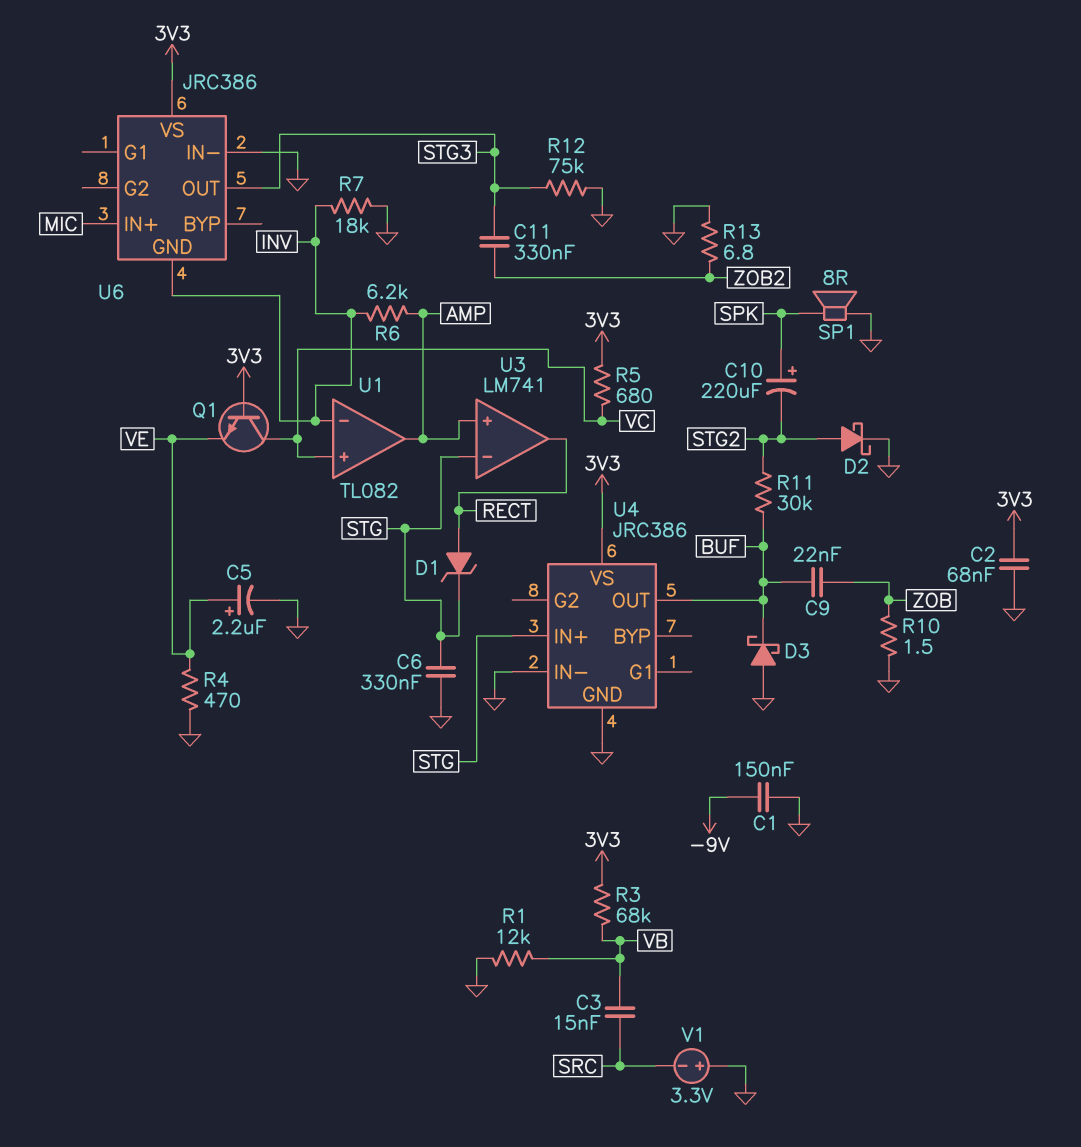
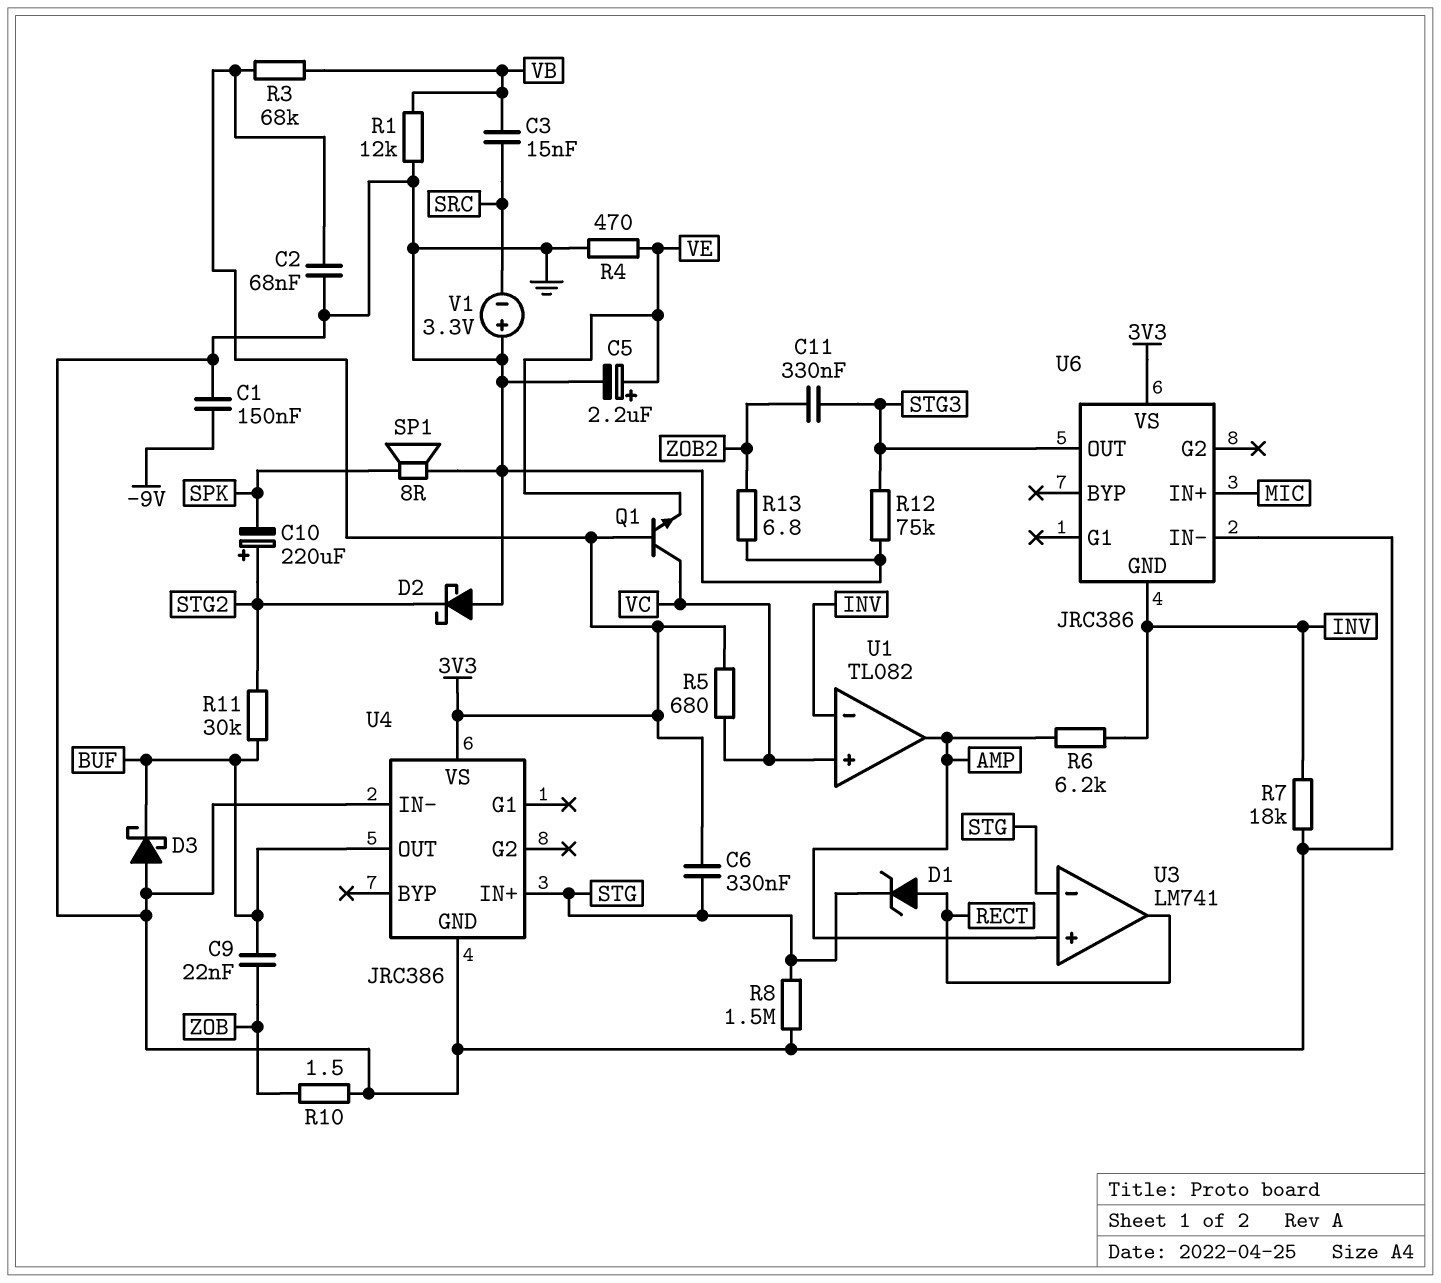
C6: 330nF (GND, STG) -> 330nF (3V3, STG)
C10: 220uF (plus SPK, minus STG2) -> 220uF (plus STG2, minus SPK)
D2: schottky (A STG2, K GND) -> schottky (A GND, K STG2)
R8: none -> 1.5M (GND, STG)

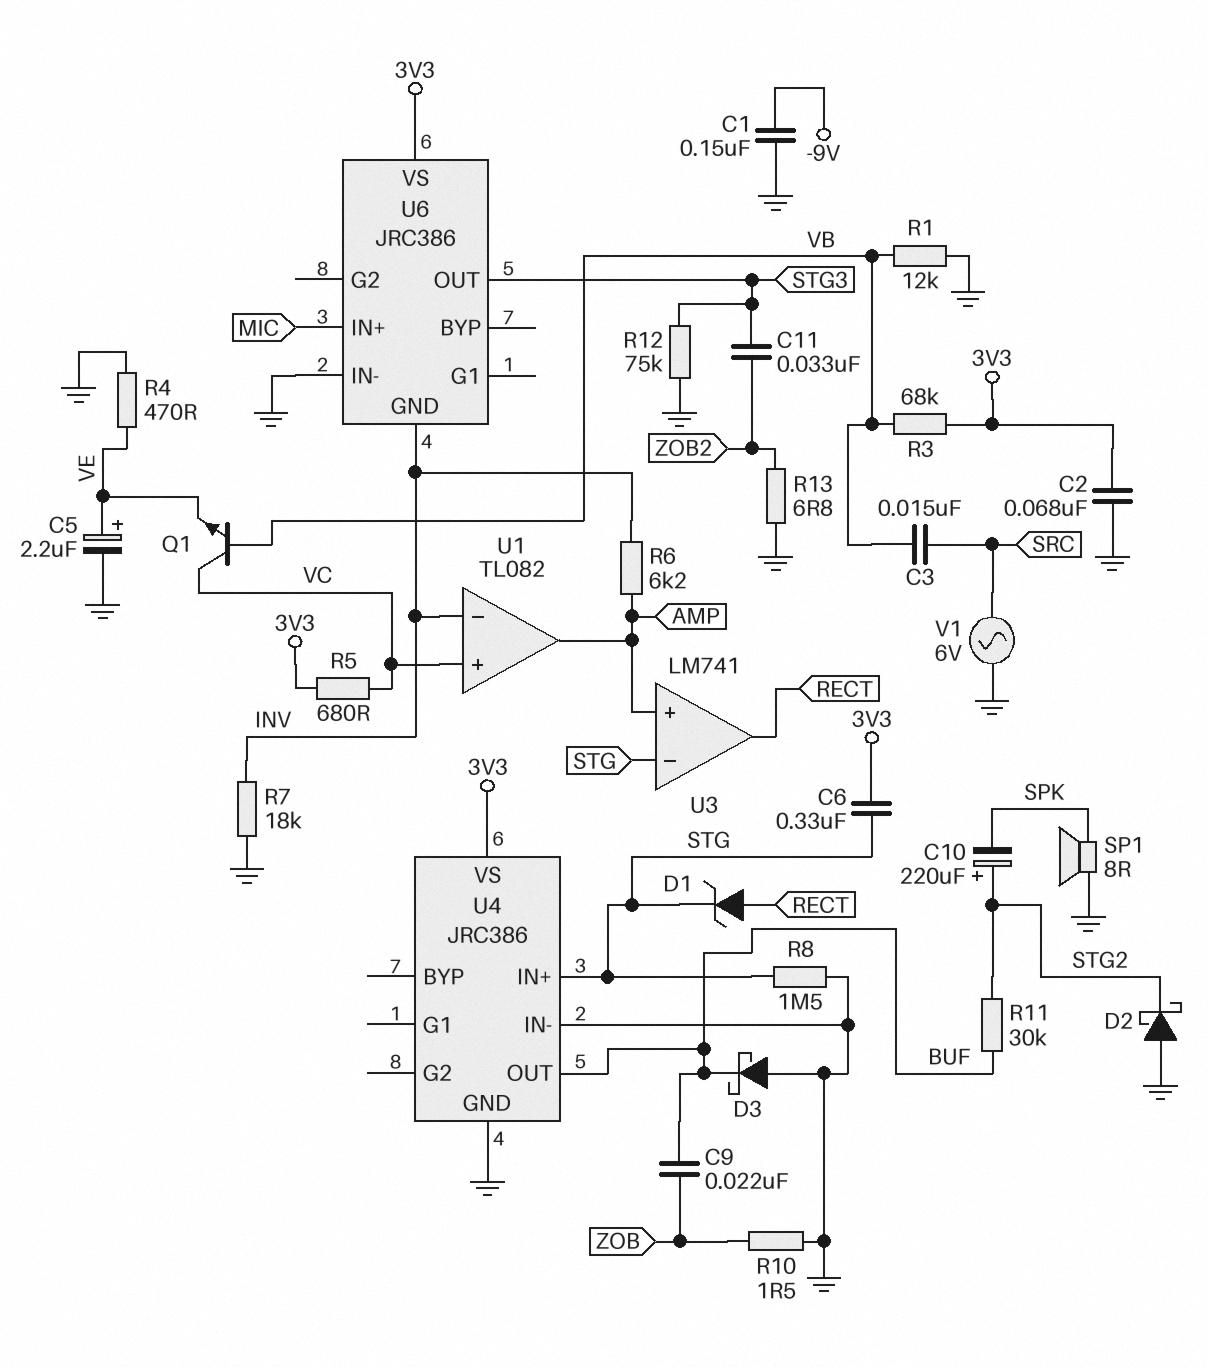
C11: 330nF (STG3, ZOB2) -> 33nF (STG3, ZOB2)
Q1: NPN (B 3V3, C VC, E VE) -> NPN (B VB, C VC, E VE)
V1: 3.3V (plus GND, minus SRC) -> AC 6V (GND, SRC)

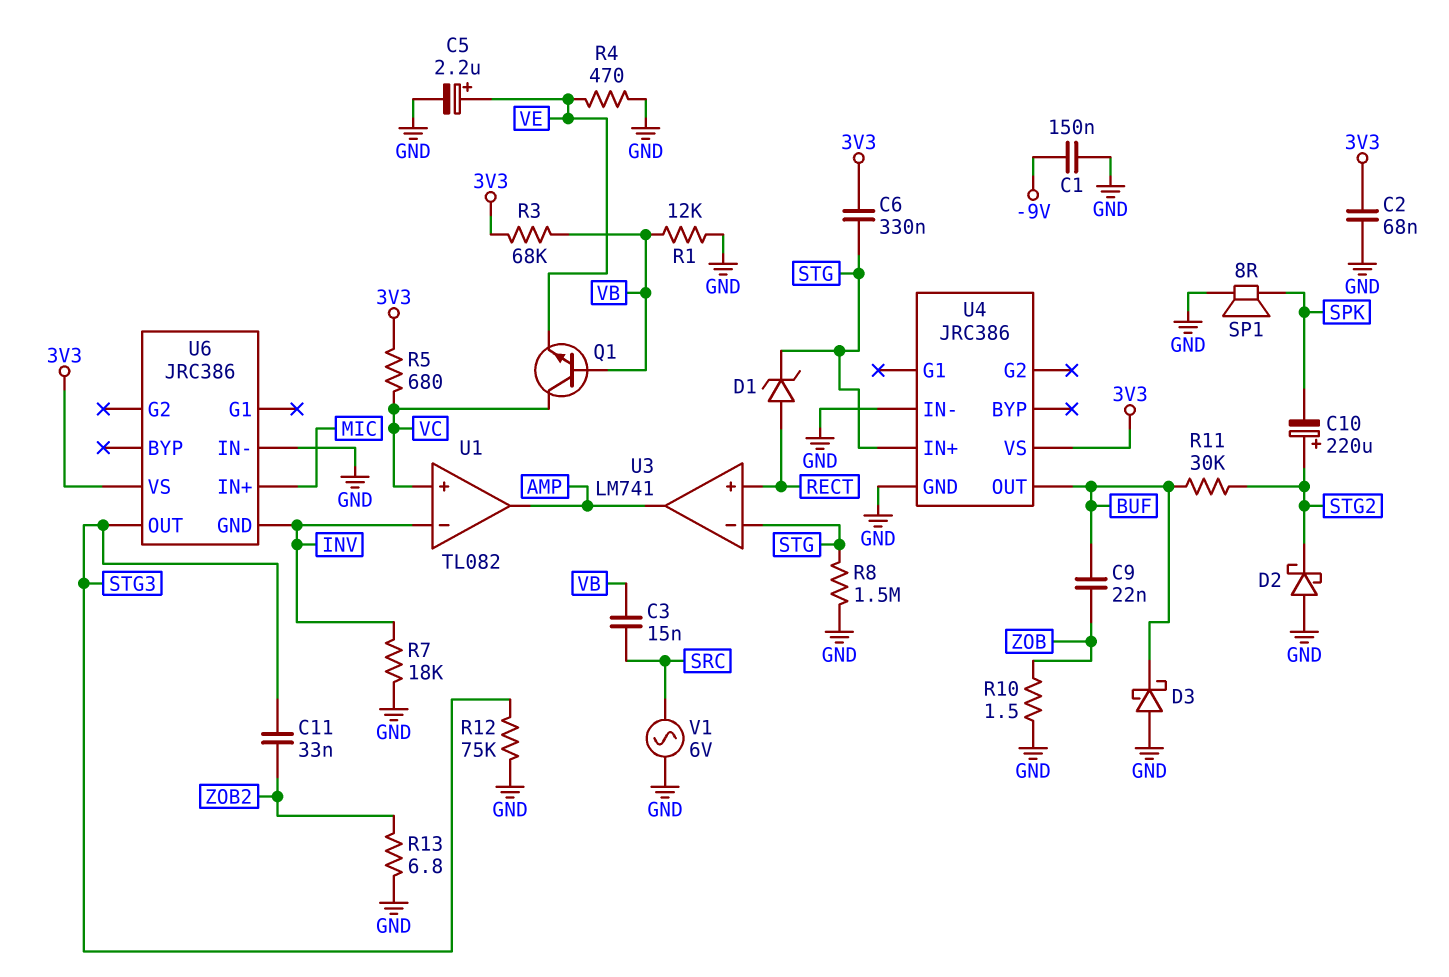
R6: 6.2k (AMP, INV) -> none
U3 pin in+: AMP -> RECT
U3 pin out: RECT -> AMP

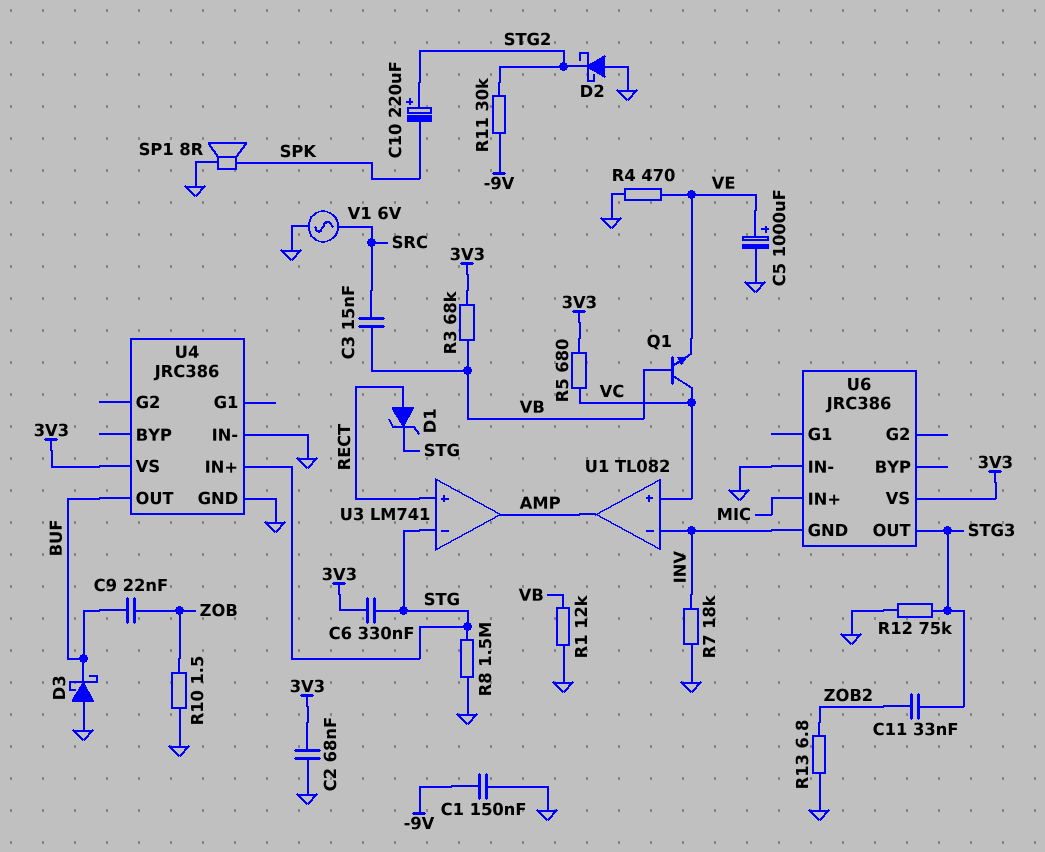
C5: 2.2uF (plus VE, minus GND) -> 1000uF (plus VE, minus GND)
R11: 30k (BUF, STG2) -> 30k (-9V, STG2)

